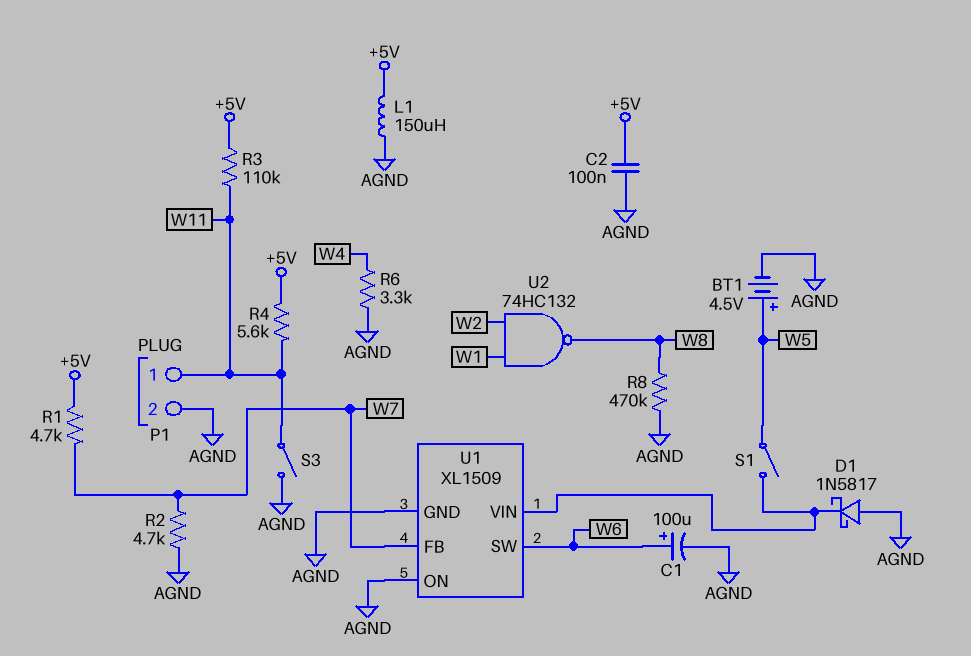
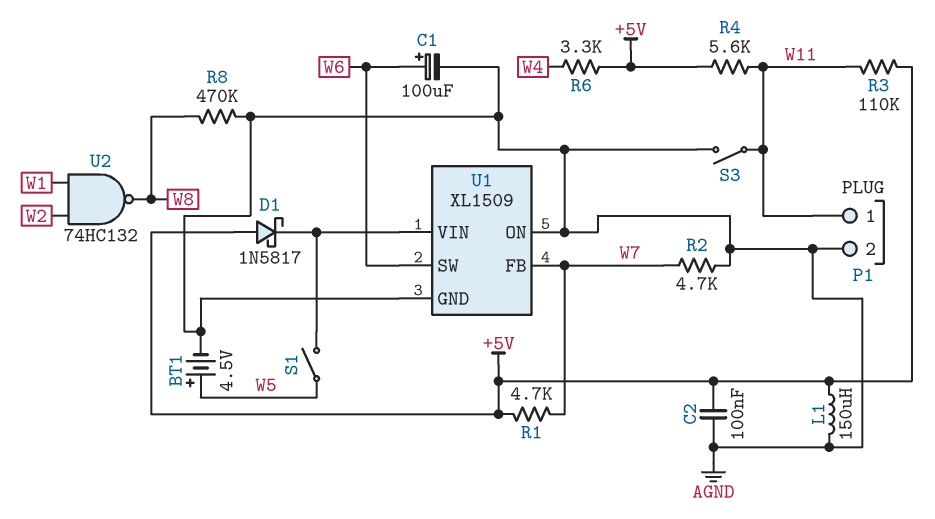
D1: schottky 1N5817 (A AGND, K U1/VIN) -> schottky 1N5817 (A +5V, K U1/VIN)
R6: 3.3k (AGND, W4) -> 3.3k (+5V, W4)

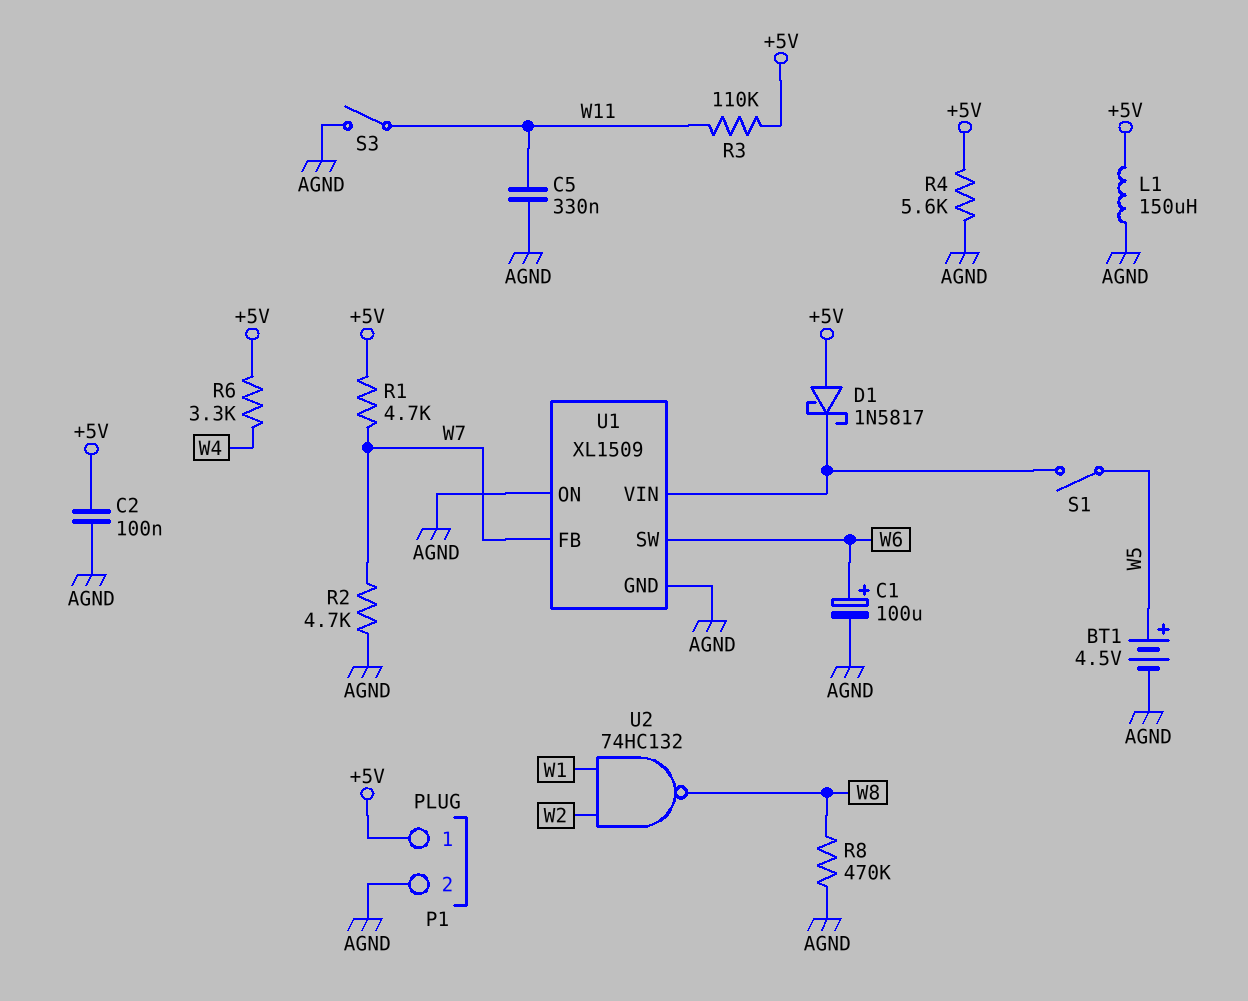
C5: none -> 330nF (AGND, W11)
P1 pin 1: W11 -> +5V
R4: 5.6k (+5V, W11) -> 5.6k (+5V, AGND)

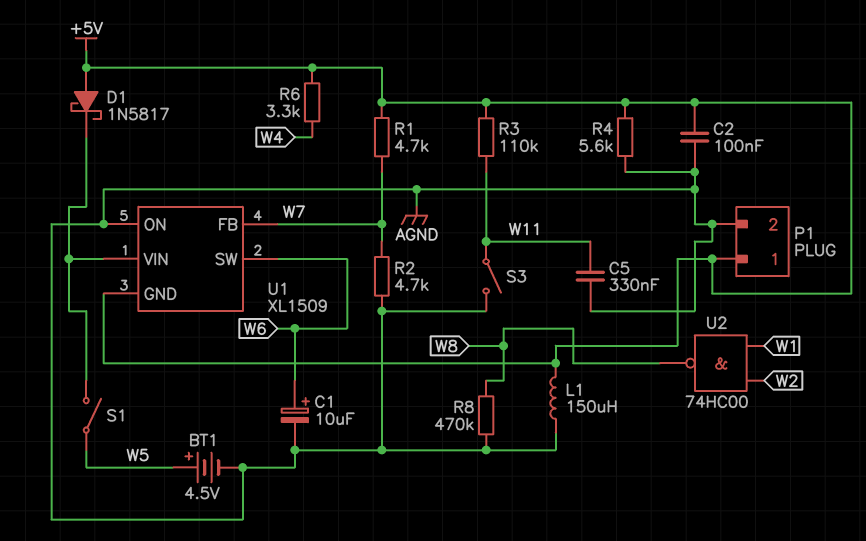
C1: 100uF (plus W6, minus AGND) -> 10uF (plus W6, minus AGND)
U1 pin GND: AGND -> +5V
U2: NAND 74HC132 (in W1, in W2, out W8) -> NAND 74HC00 (in W1, in W2, out W8)

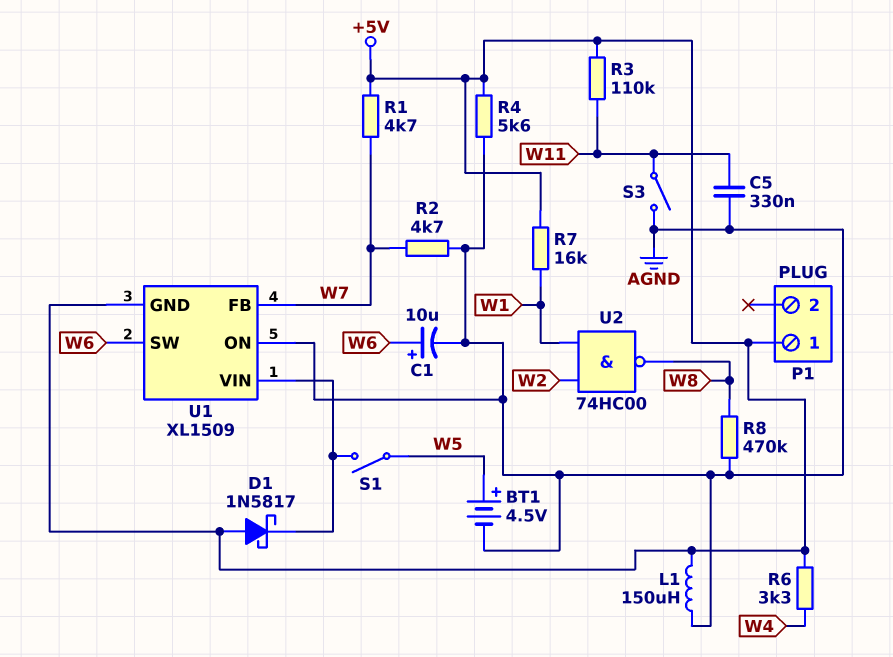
C2: 100nF (+5V, AGND) -> none
P1 pin 2: AGND -> none
R7: none -> 16k (+5V, W1)

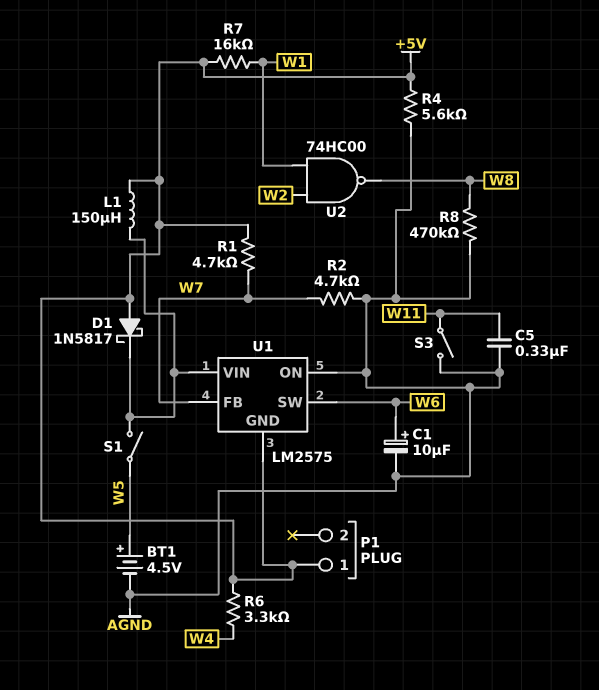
L1: 150uH (+5V, AGND) -> 150uH (+5V, U1/VIN)
R3: 110k (+5V, W11) -> none
U1: XL1509 -> LM2575

